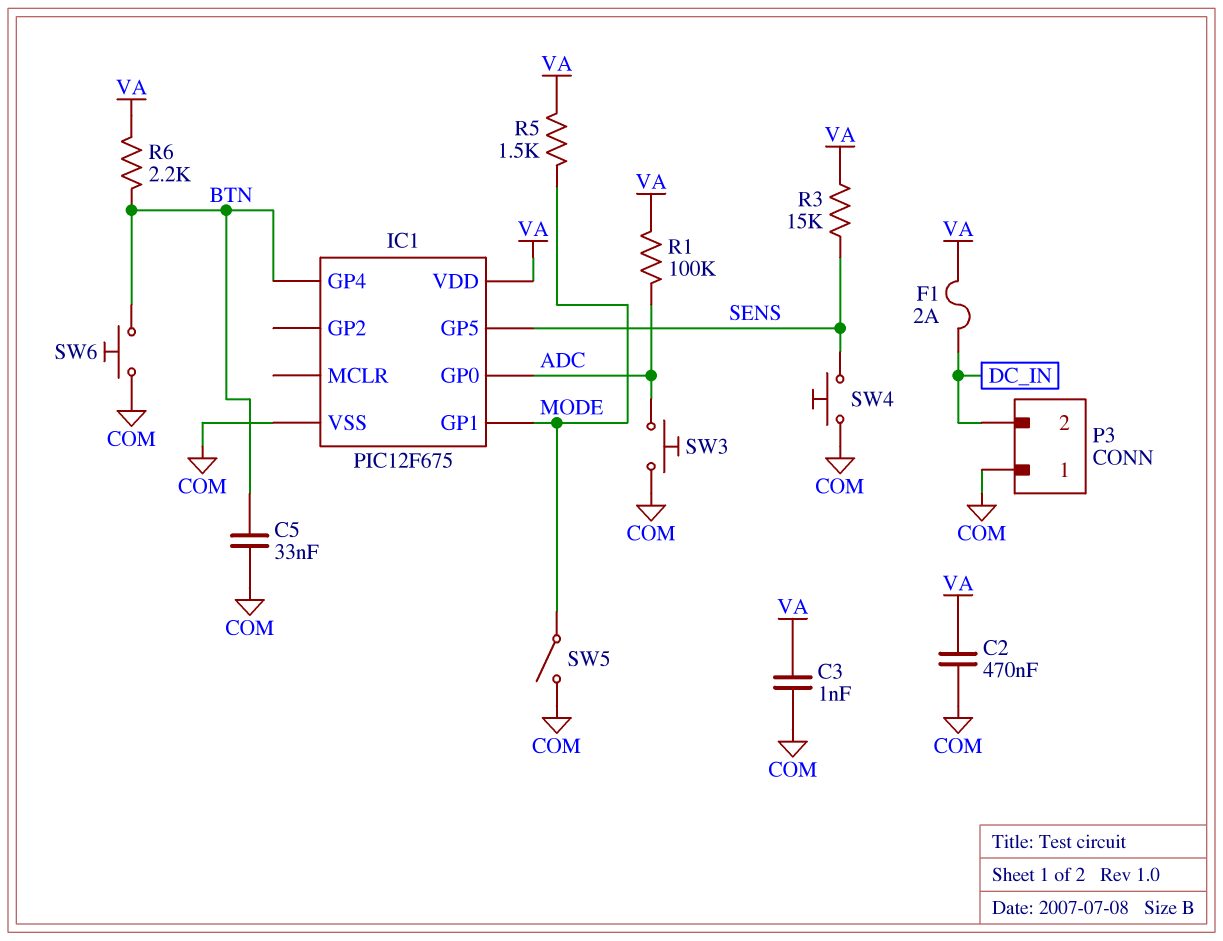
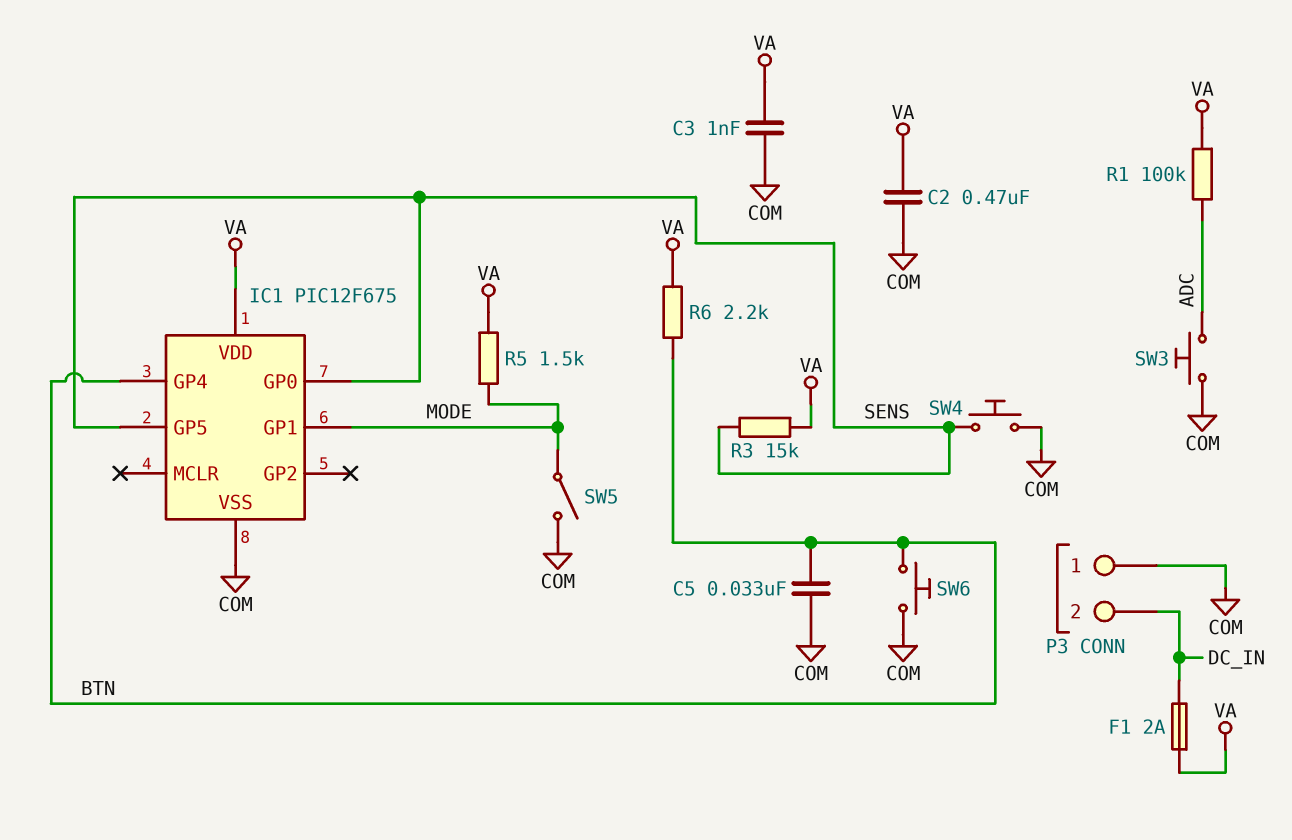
IC1 pin GP0: ADC -> SENS

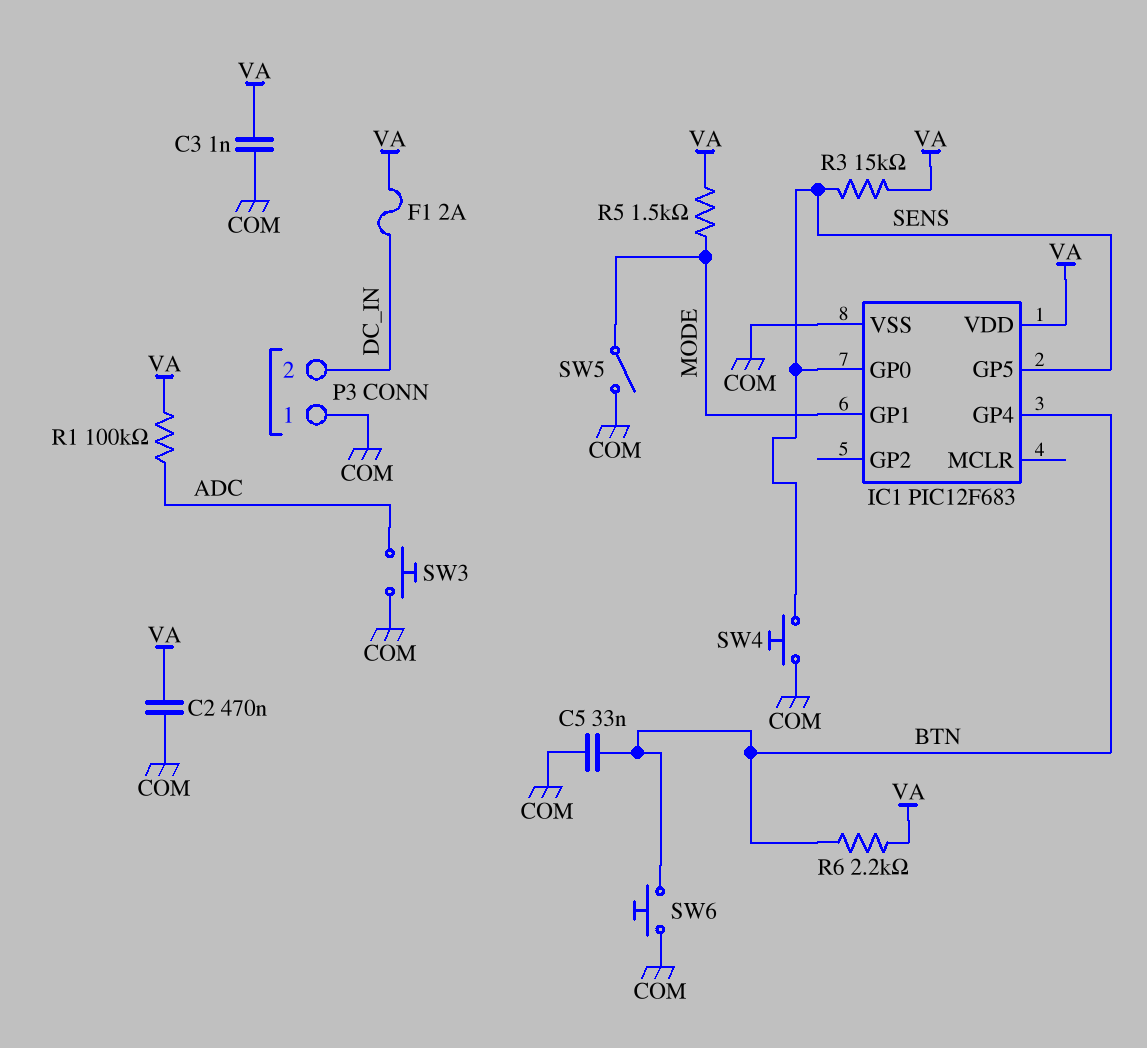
IC1: PIC12F675 -> PIC12F683

